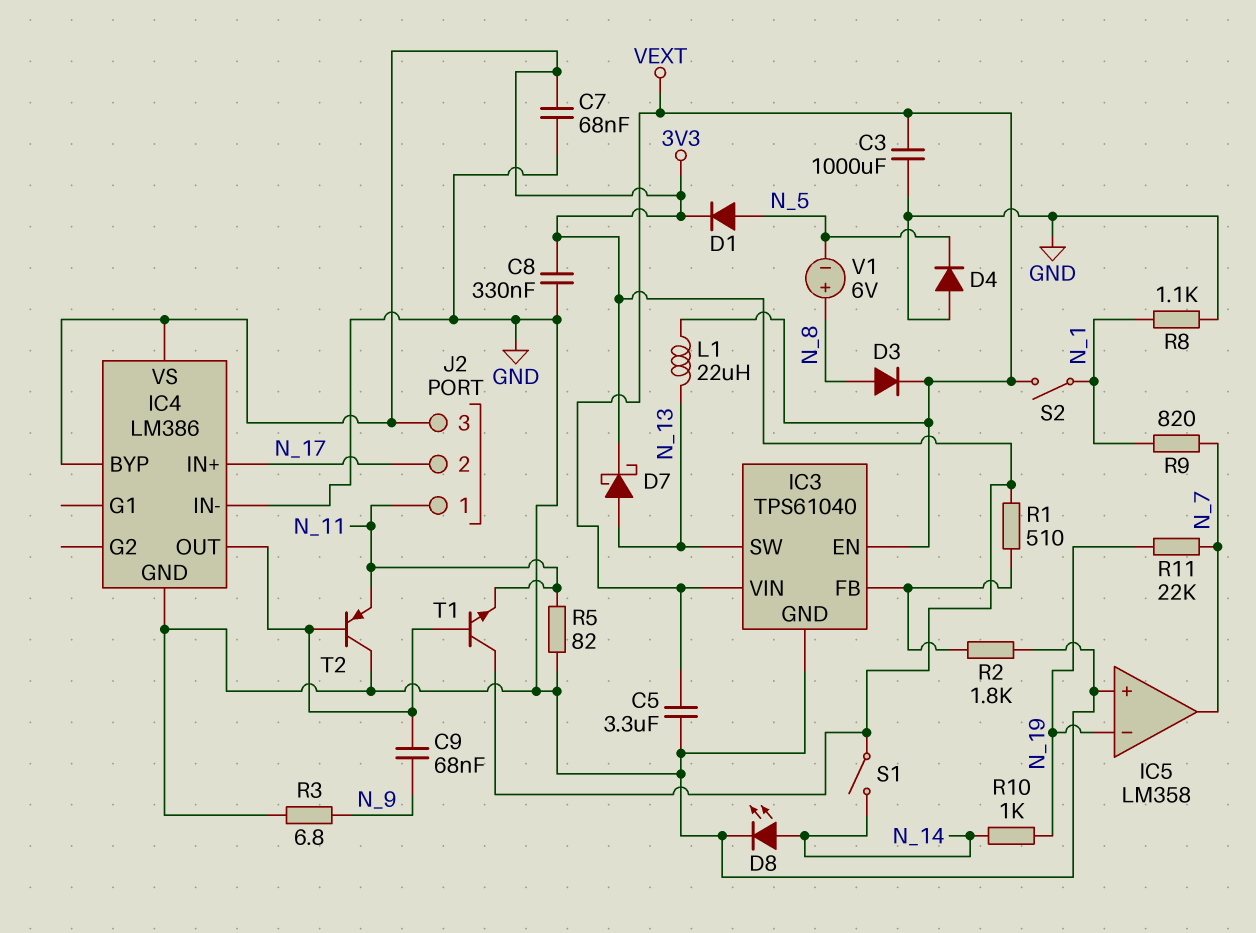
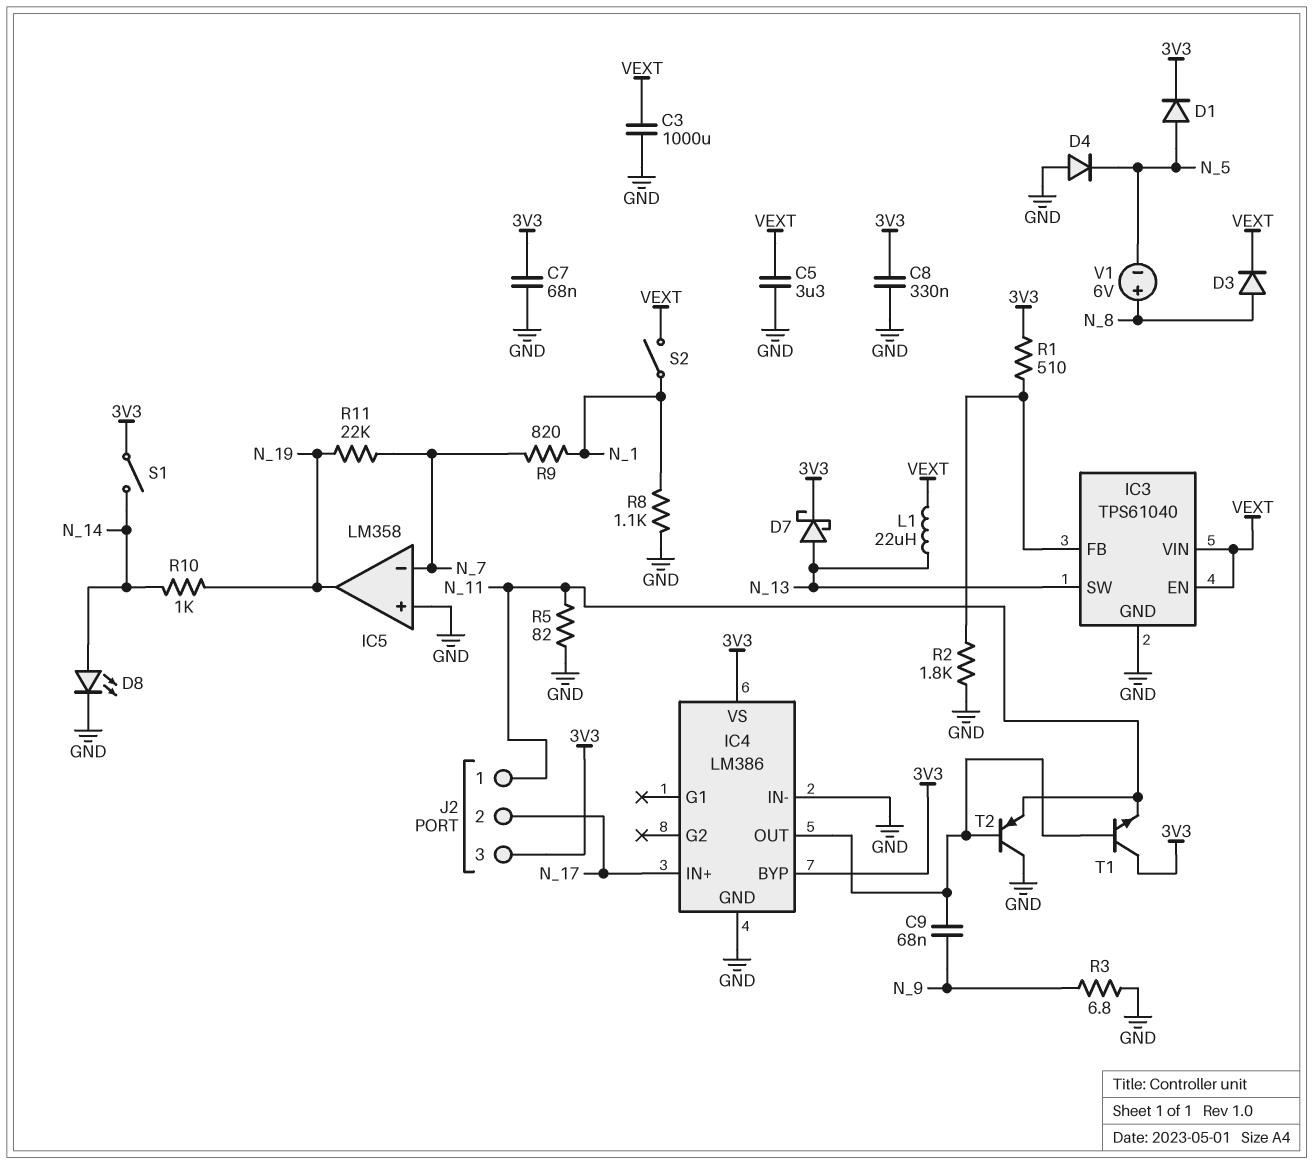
IC5 pin in-: N_19 -> N_7
IC5 pin out: N_7 -> N_19

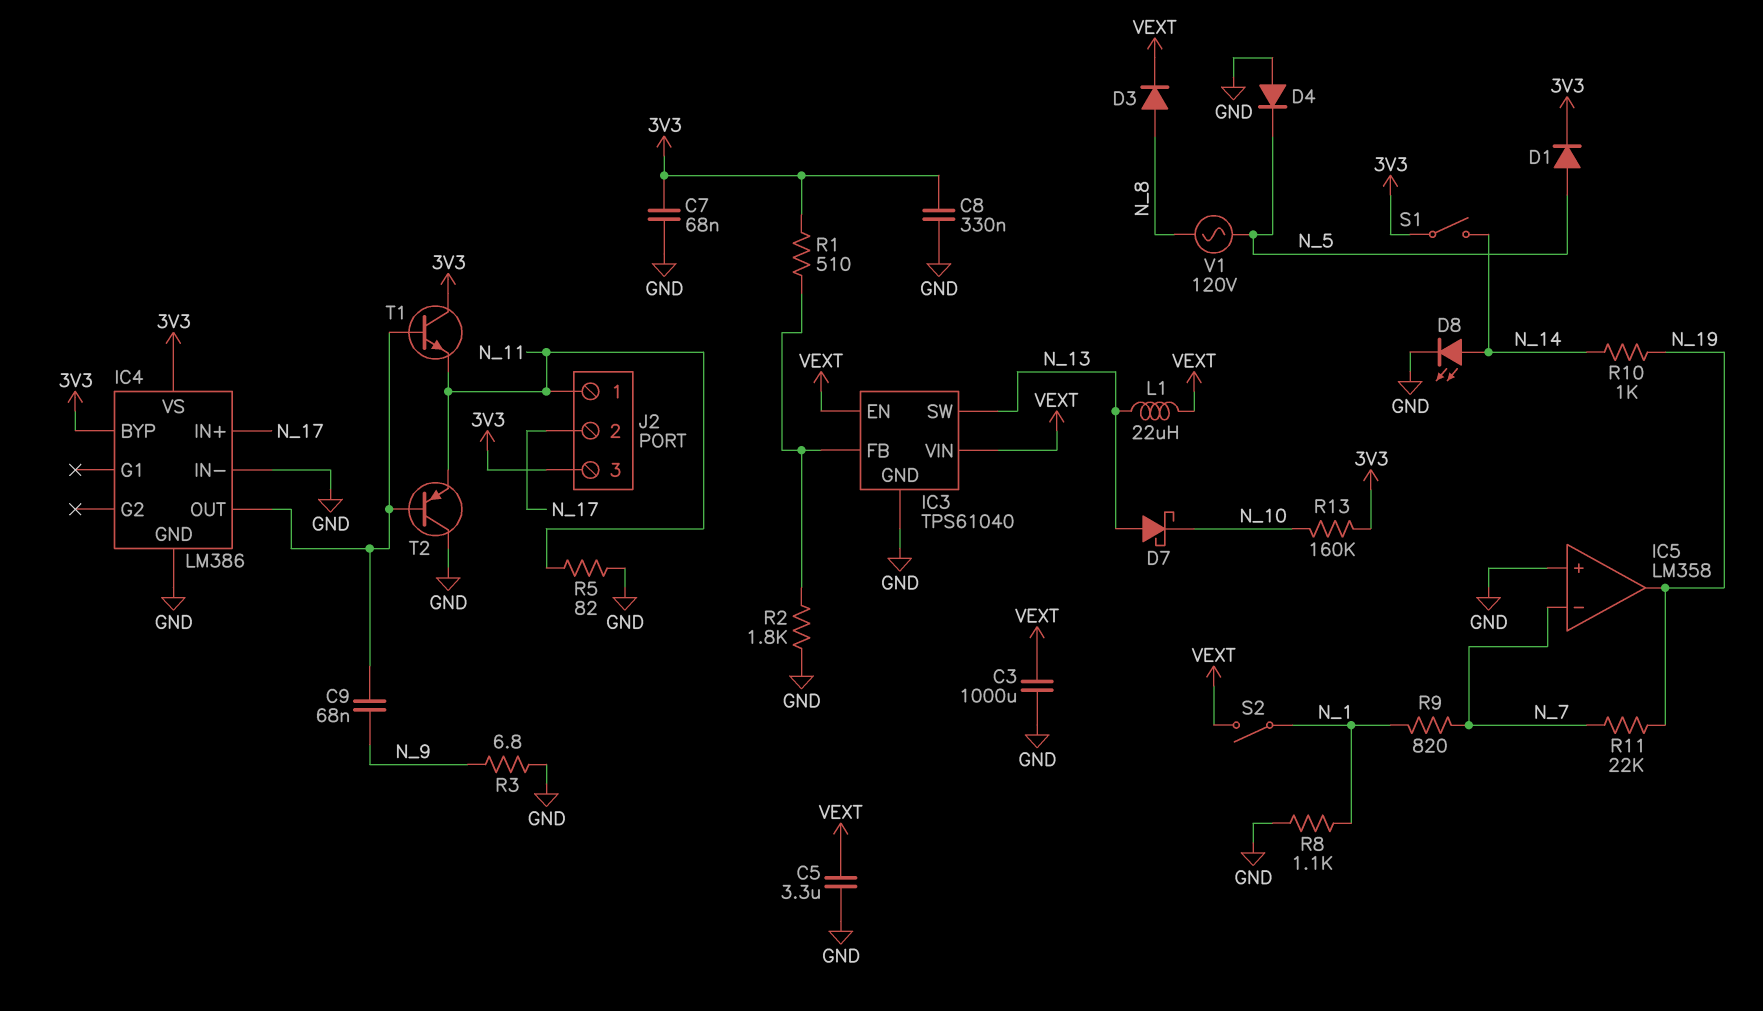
D7: schottky (A N_13, K 3V3) -> schottky (A N_13, K N_10)
R13: none -> 160k (3V3, N_10)
V1: 6V (plus N_8, minus N_5) -> AC 120V (N_5, N_8)

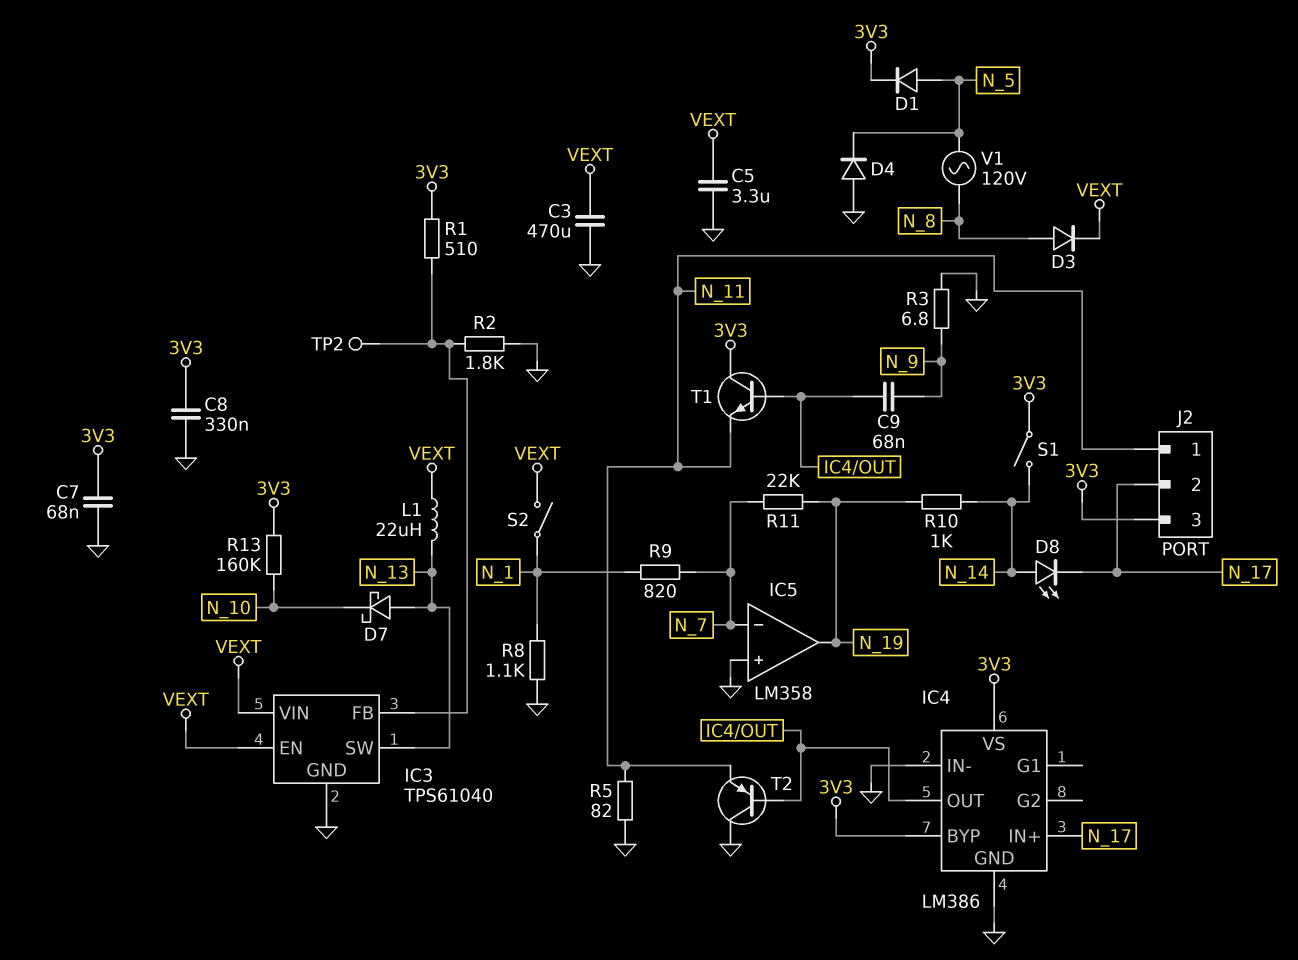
C3: 1000uF (GND, VEXT) -> 470uF (GND, VEXT)
D8: LED (A N_14, K GND) -> LED (A N_14, K N_17)
TP2: none -> test point (IC3/FB)

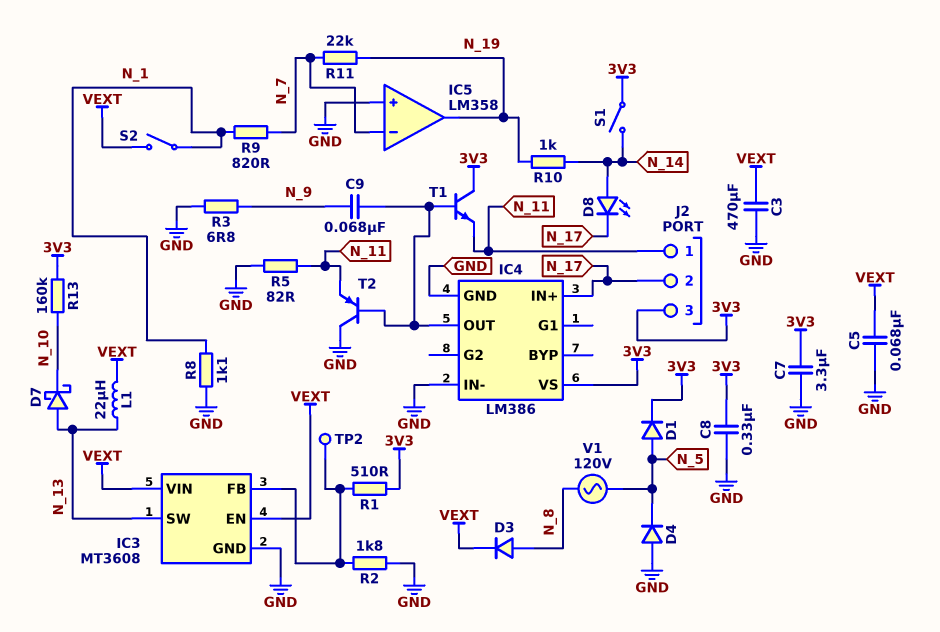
C5: 3.3uF (GND, VEXT) -> 68nF (GND, VEXT)
C7: 68nF (3V3, GND) -> 3.3uF (3V3, GND)
IC3: TPS61040 -> MT3608
IC4 pin BYP: 3V3 -> none

